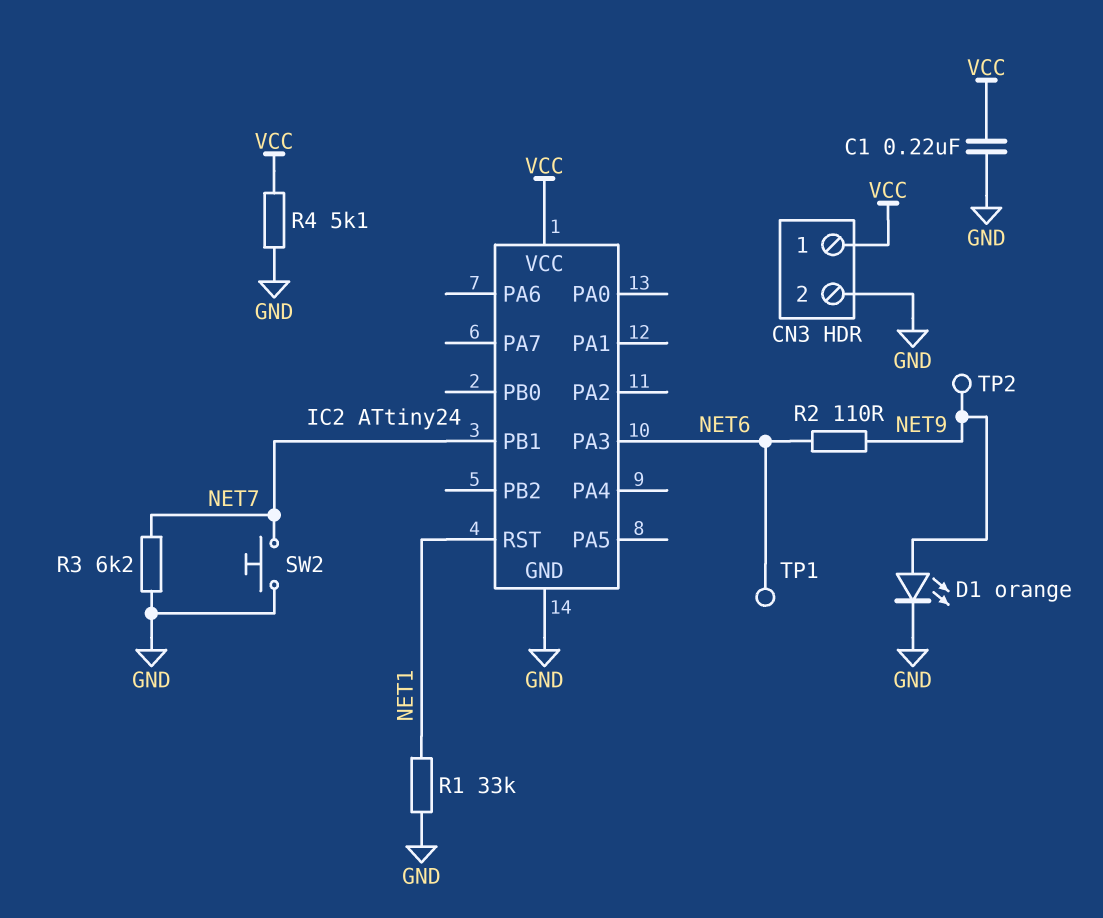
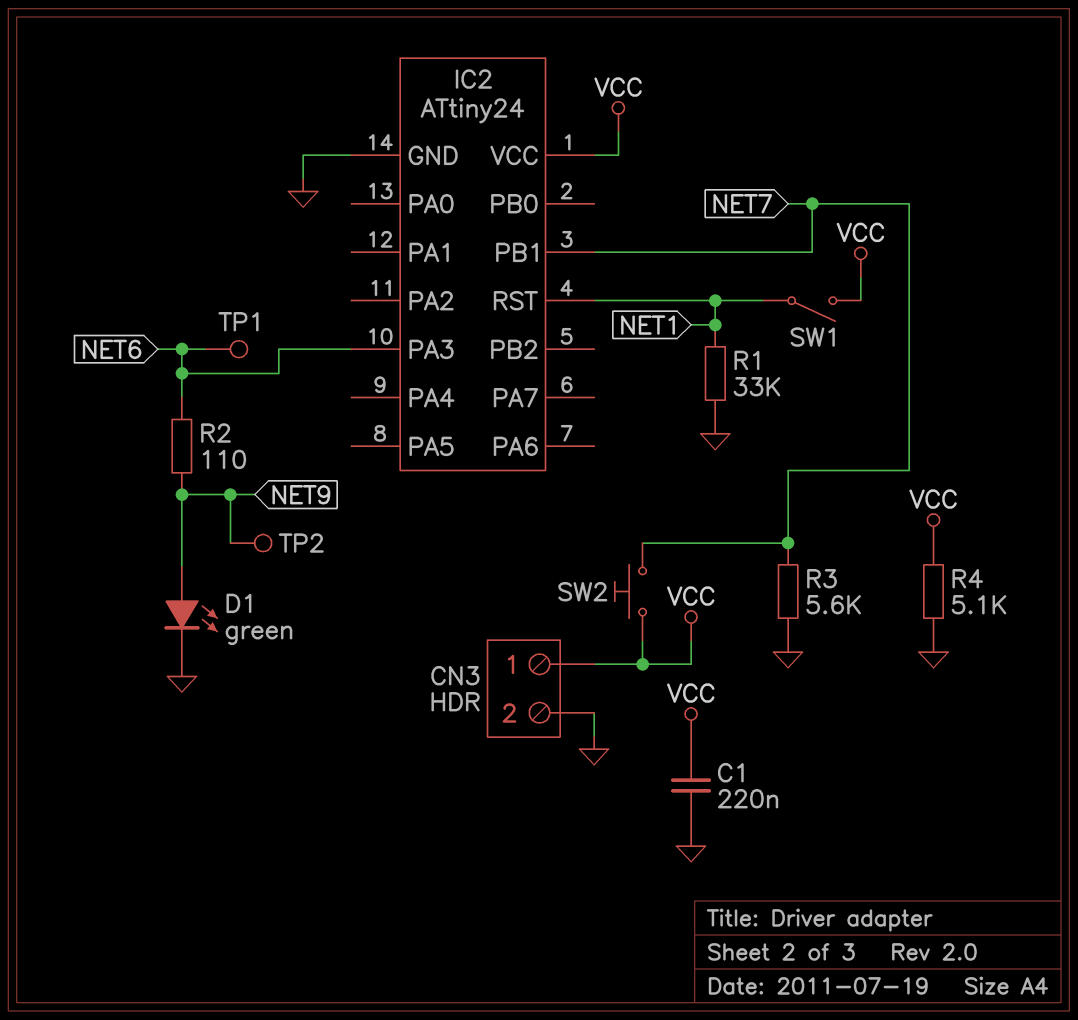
D1: LED orange (A NET9, K GND) -> LED green (A NET9, K GND)
R3: 6.2k (GND, NET7) -> 5.6k (GND, NET7)
SW1: none -> switch (NET1, VCC)
SW2: button (GND, NET7) -> button (NET7, VCC)

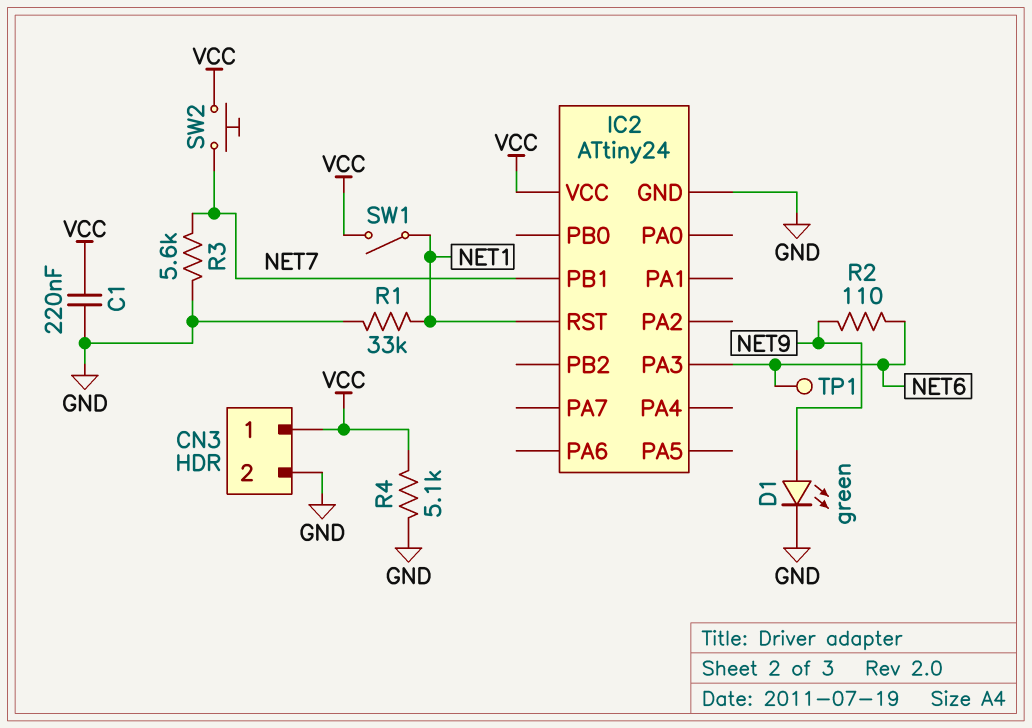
TP2: test point (NET9) -> none

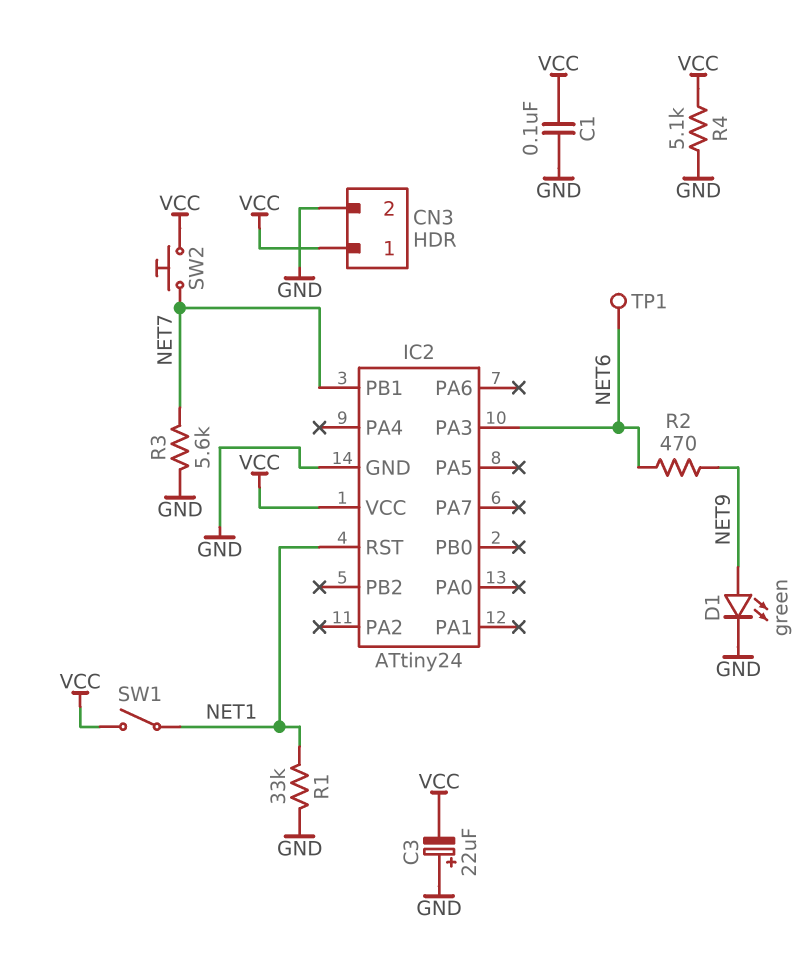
C1: 220nF (GND, VCC) -> 100nF (GND, VCC)
C3: none -> 22uF (plus GND, minus VCC)
R2: 110 (NET6, NET9) -> 470 (NET6, NET9)

